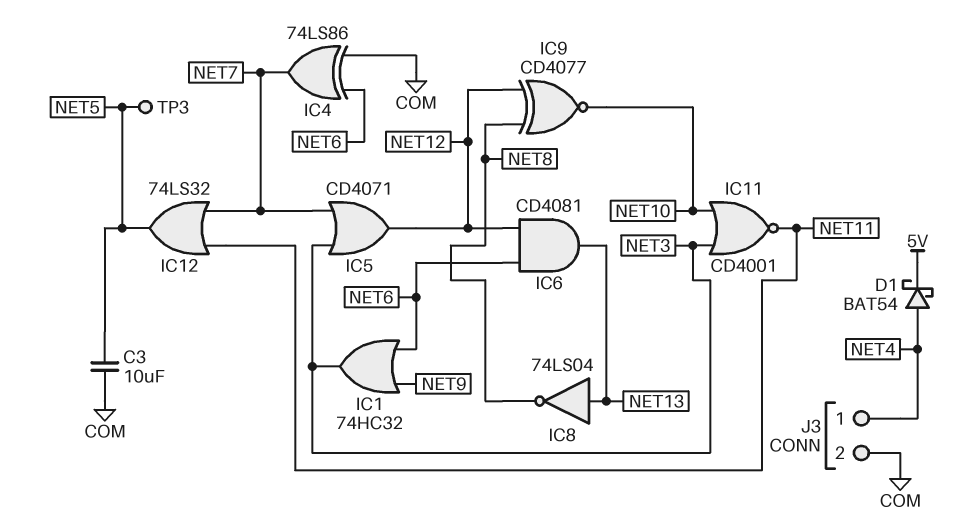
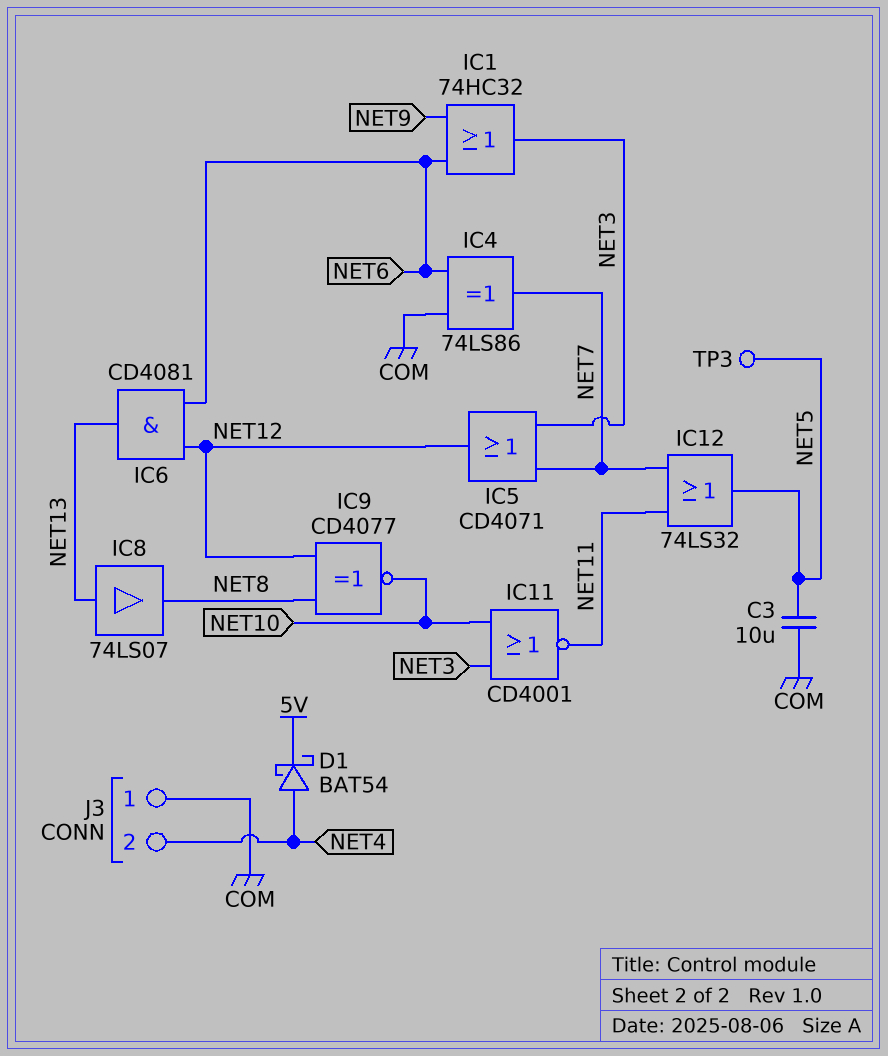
IC8: NOT 74LS04 (in NET13, out NET8) -> buffer 74LS07 (in NET13, out NET8)
J3 pin 1: NET4 -> COM
J3 pin 2: COM -> NET4

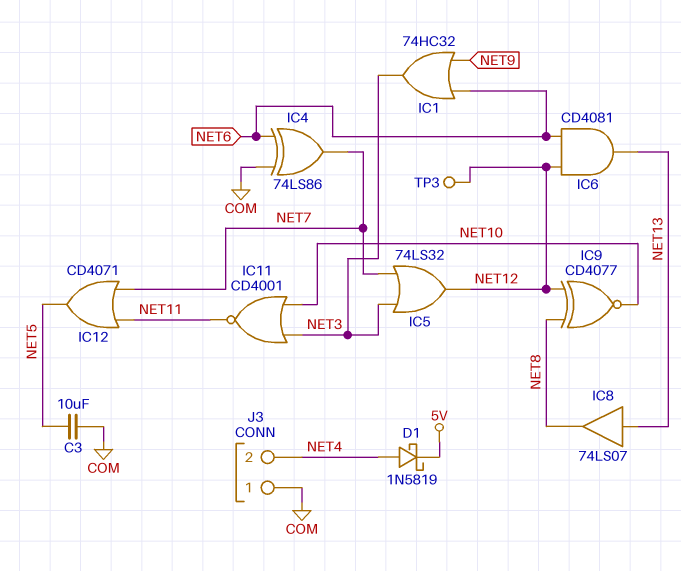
D1: schottky BAT54 (A NET4, K 5V) -> schottky 1N5819 (A NET4, K 5V)
IC5: OR CD4071 (in NET3, in NET7, out NET12) -> OR 74LS32 (in NET3, in NET7, out NET12)
IC12: OR 74LS32 (in NET7, in NET11, out NET5) -> OR CD4071 (in NET7, in NET11, out NET5)
TP3: test point (NET5) -> test point (NET12)

